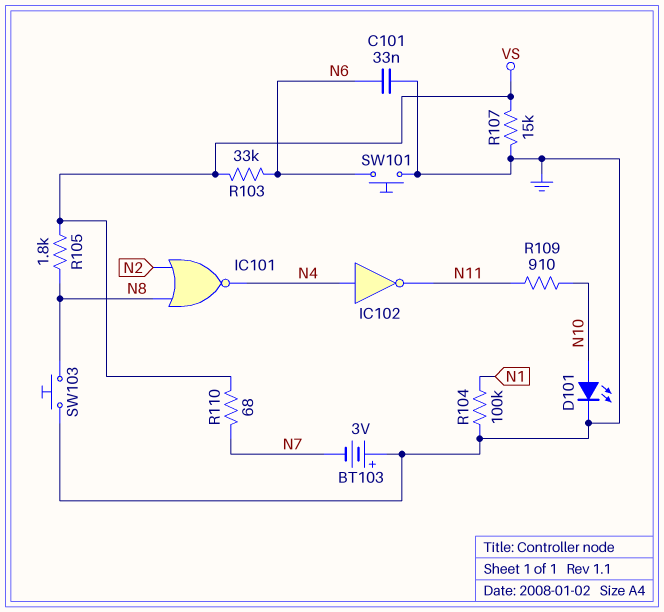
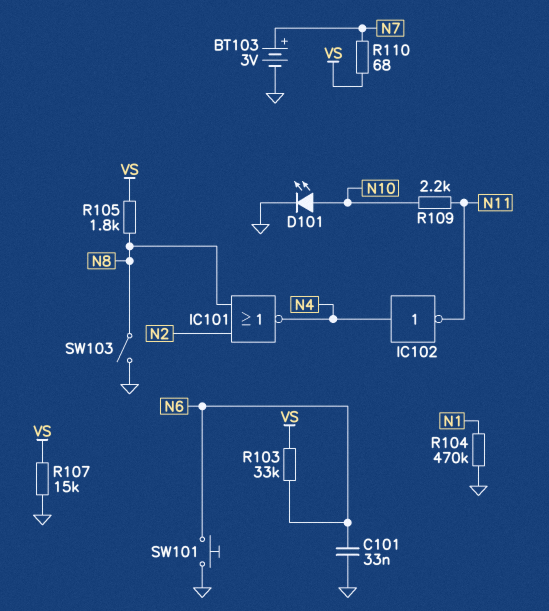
BT103: 3V (plus GND, minus N7) -> 3V (plus N7, minus GND)
R104: 100k (GND, N1) -> 470k (GND, N1)
R109: 910 (N10, N11) -> 2.2k (N10, N11)
SW103: button (GND, N8) -> switch (GND, N8)

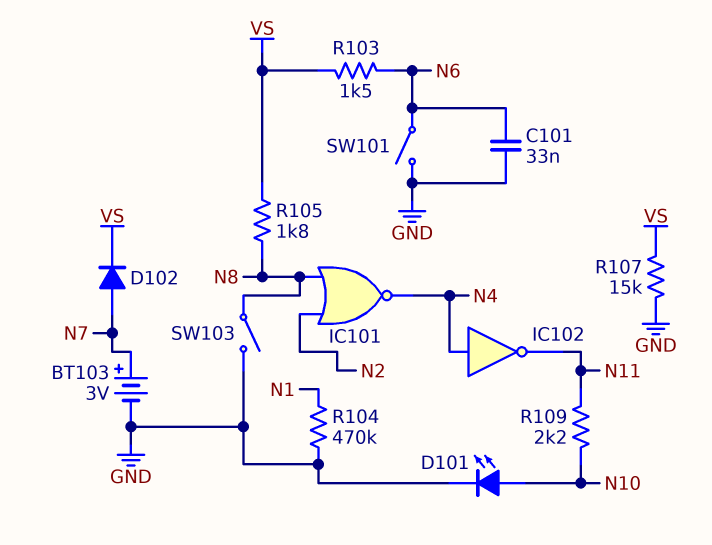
D102: none -> diode (A N7, K VS)
R103: 33k (N6, VS) -> 1.5k (N6, VS)
R110: 68 (N7, VS) -> none
SW101: button (GND, N6) -> switch (GND, N6)

